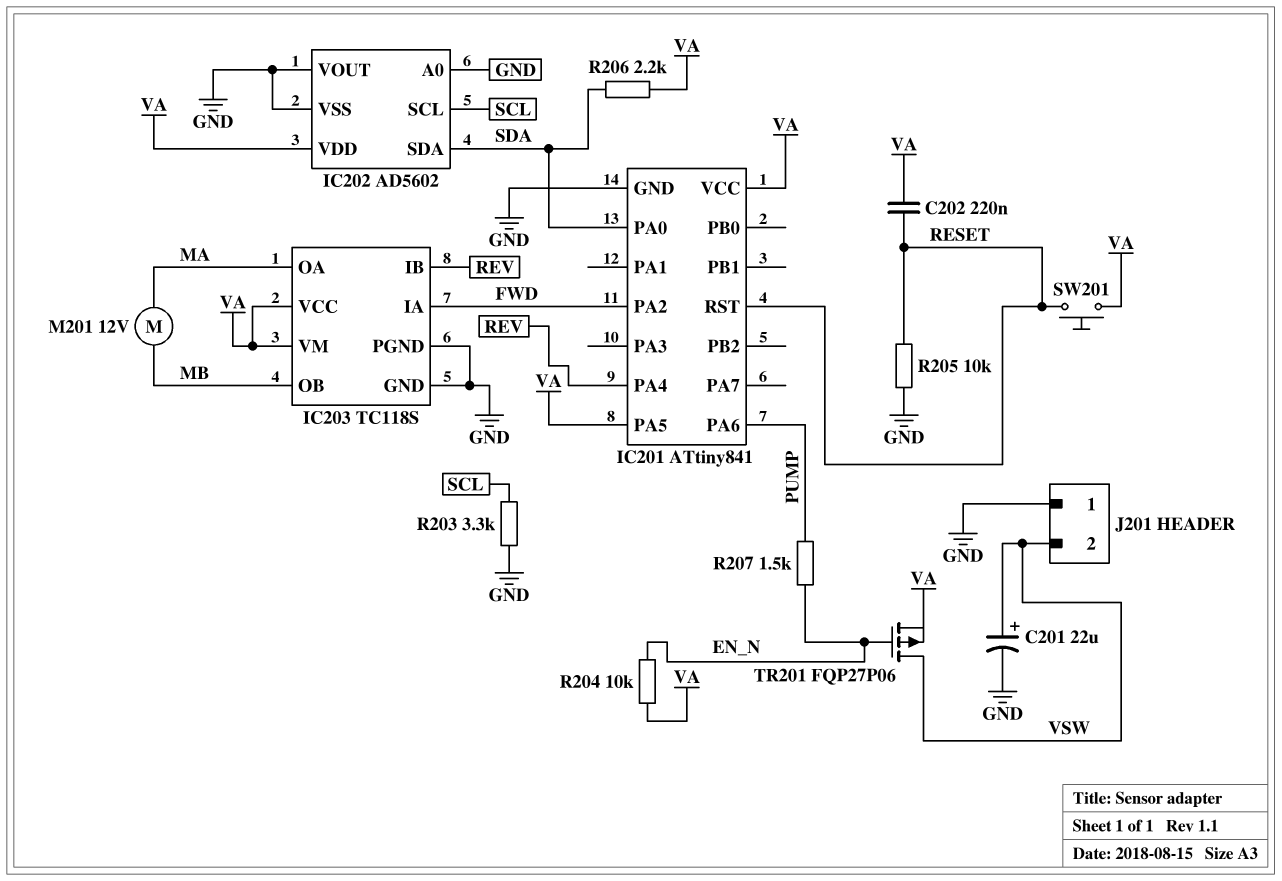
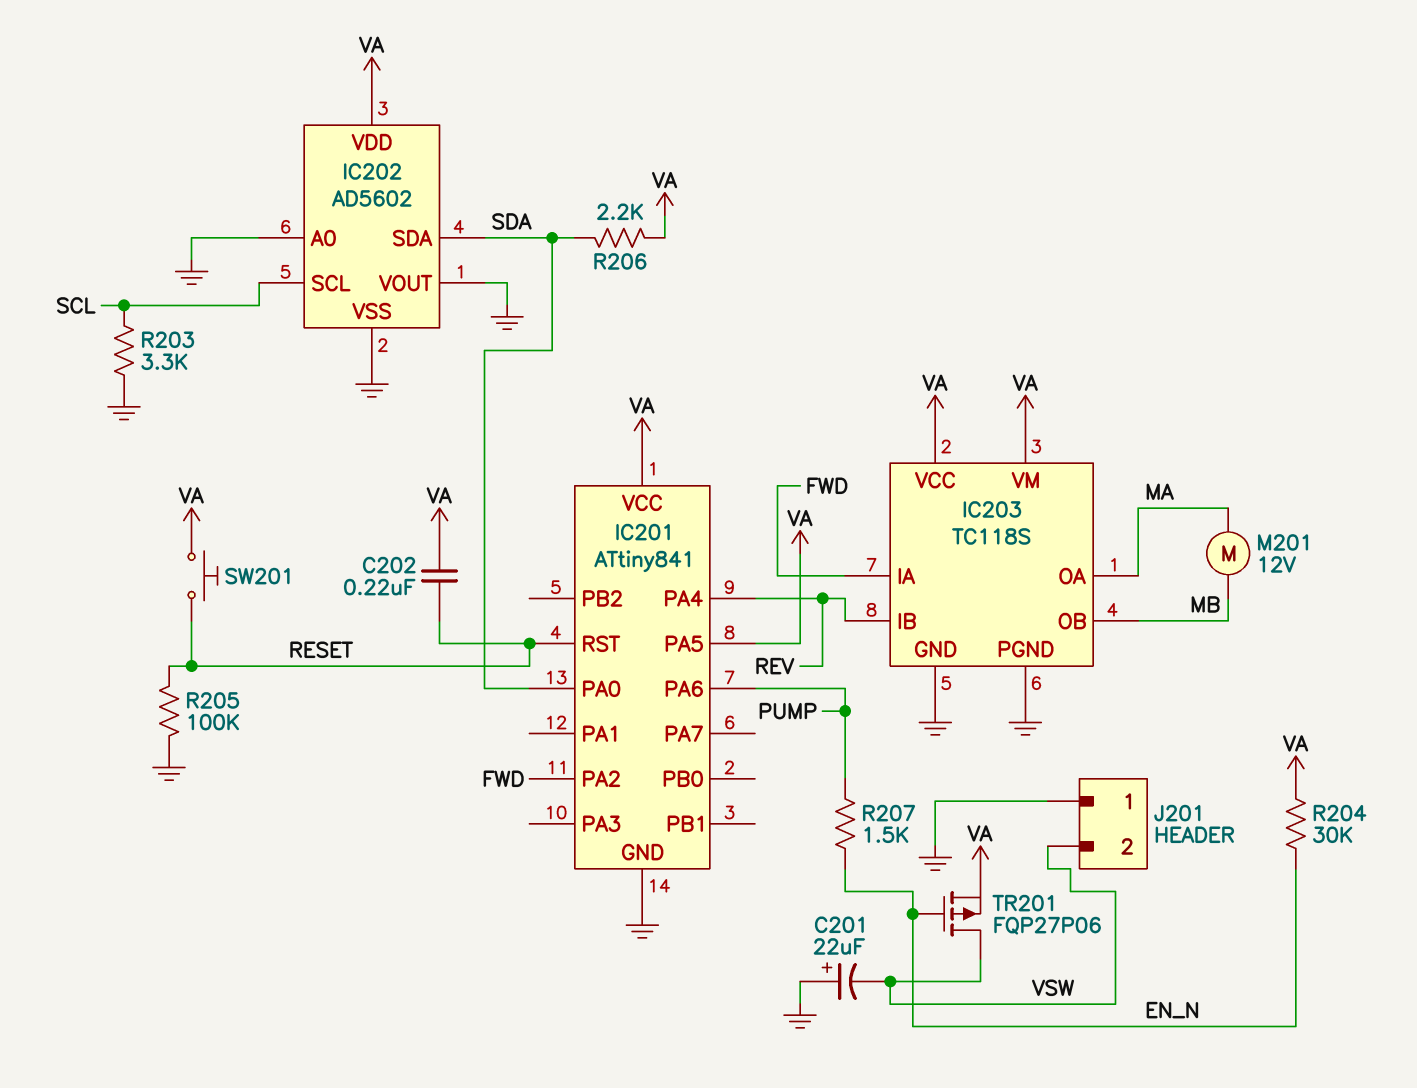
C201: 22uF (plus VSW, minus GND) -> 22uF (plus GND, minus VSW)
R204: 10k (EN_N, VA) -> 30k (EN_N, VA)
R205: 10k (GND, RESET) -> 100k (GND, RESET)

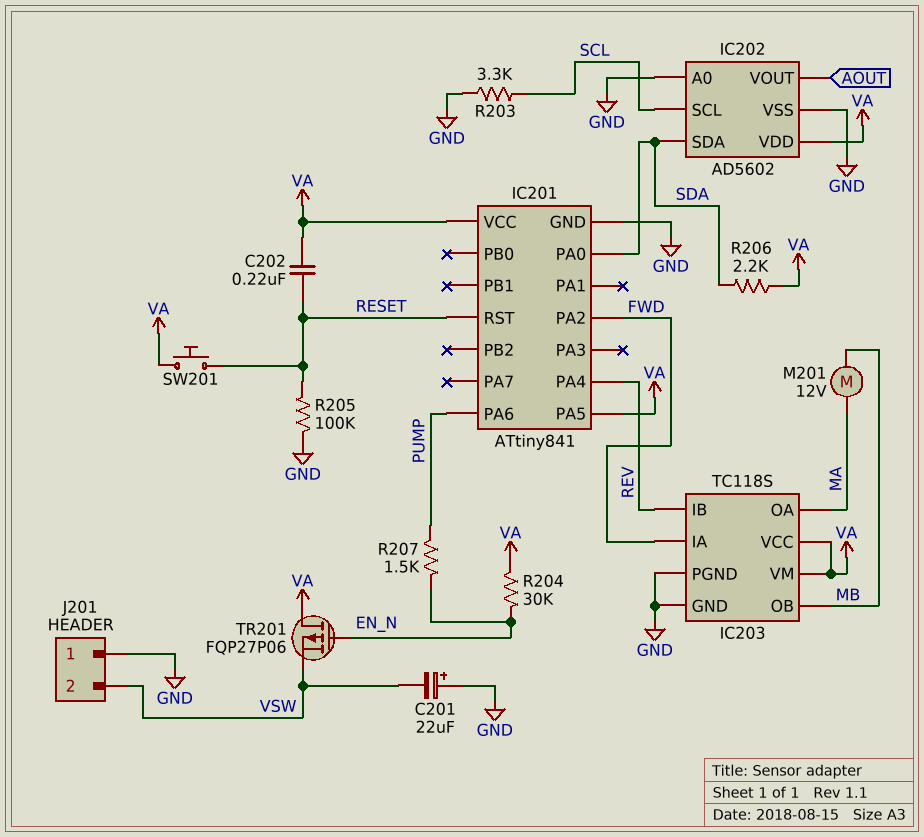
IC202 pin VOUT: GND -> AOUT
TR201: PMOS FQP27P06 (G EN_N, D VSW, S VA) -> PMOS FQP27P06 (G EN_N, D VA, S VSW)

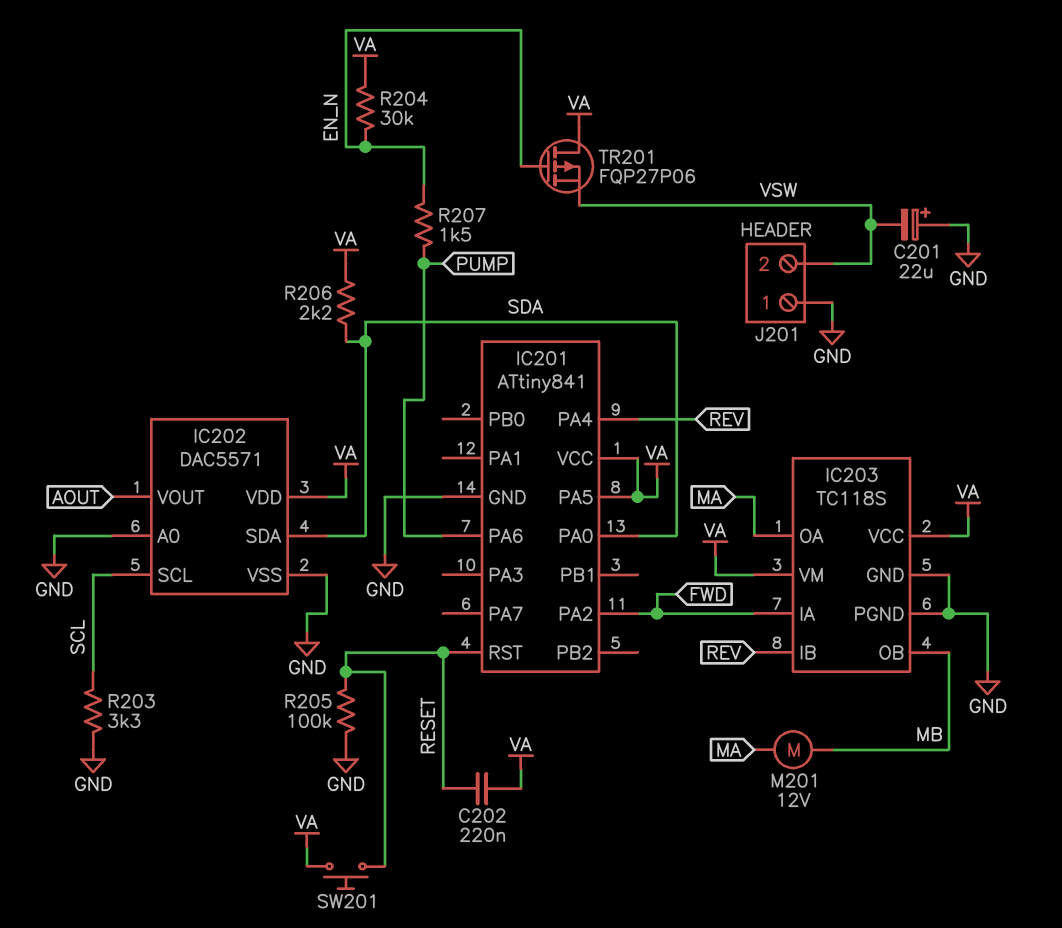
IC202: AD5602 -> DAC5571

